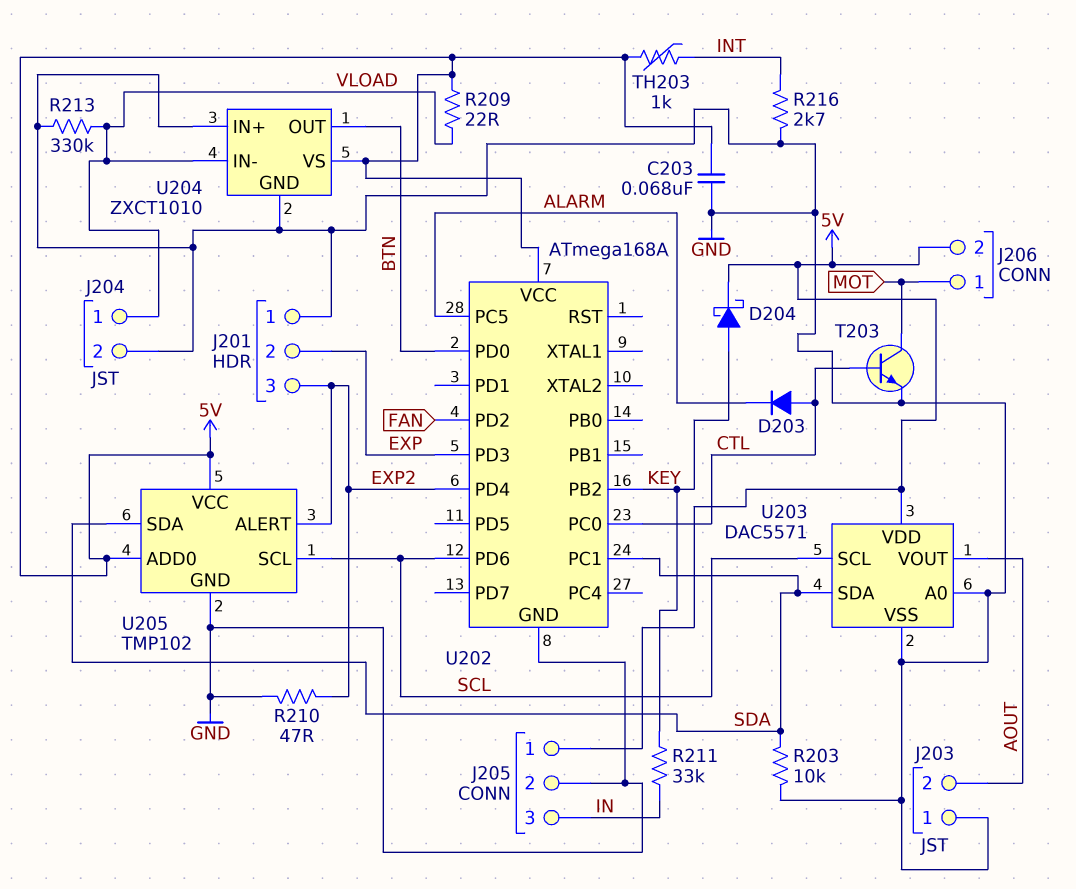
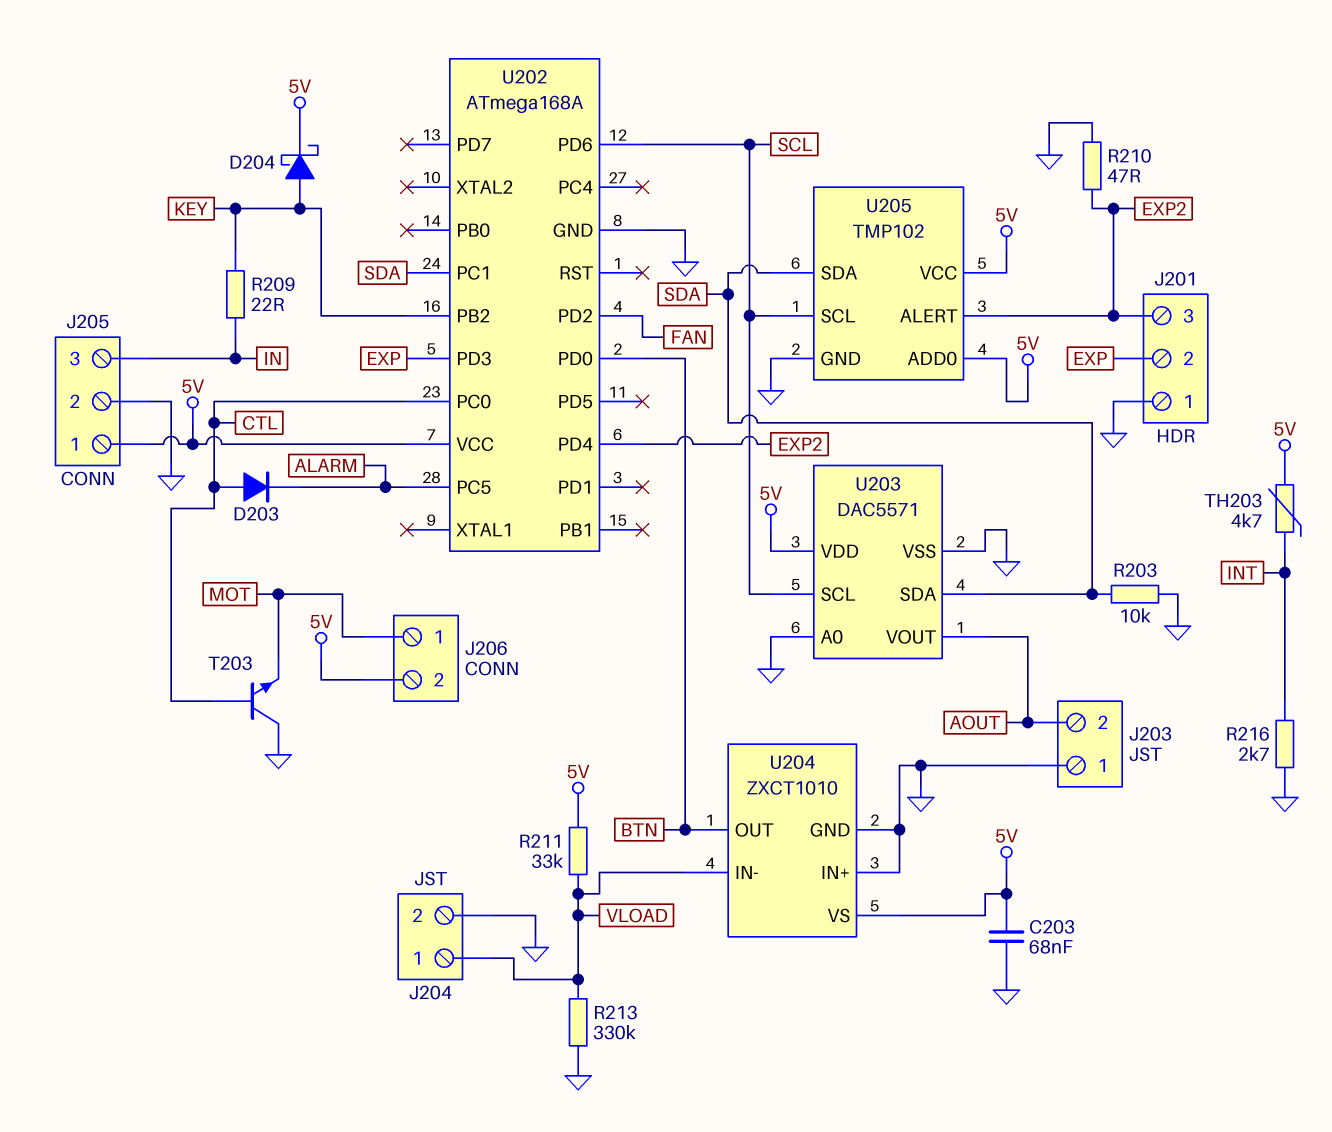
R209: 22 (5V, VLOAD) -> 22 (IN, KEY)
R211: 33k (IN, KEY) -> 33k (5V, VLOAD)
T203: NPN (B CTL, C MOT, E GND) -> NPN (B CTL, C GND, E MOT)
TH203: 1k (5V, INT) -> 4.7k (5V, INT)

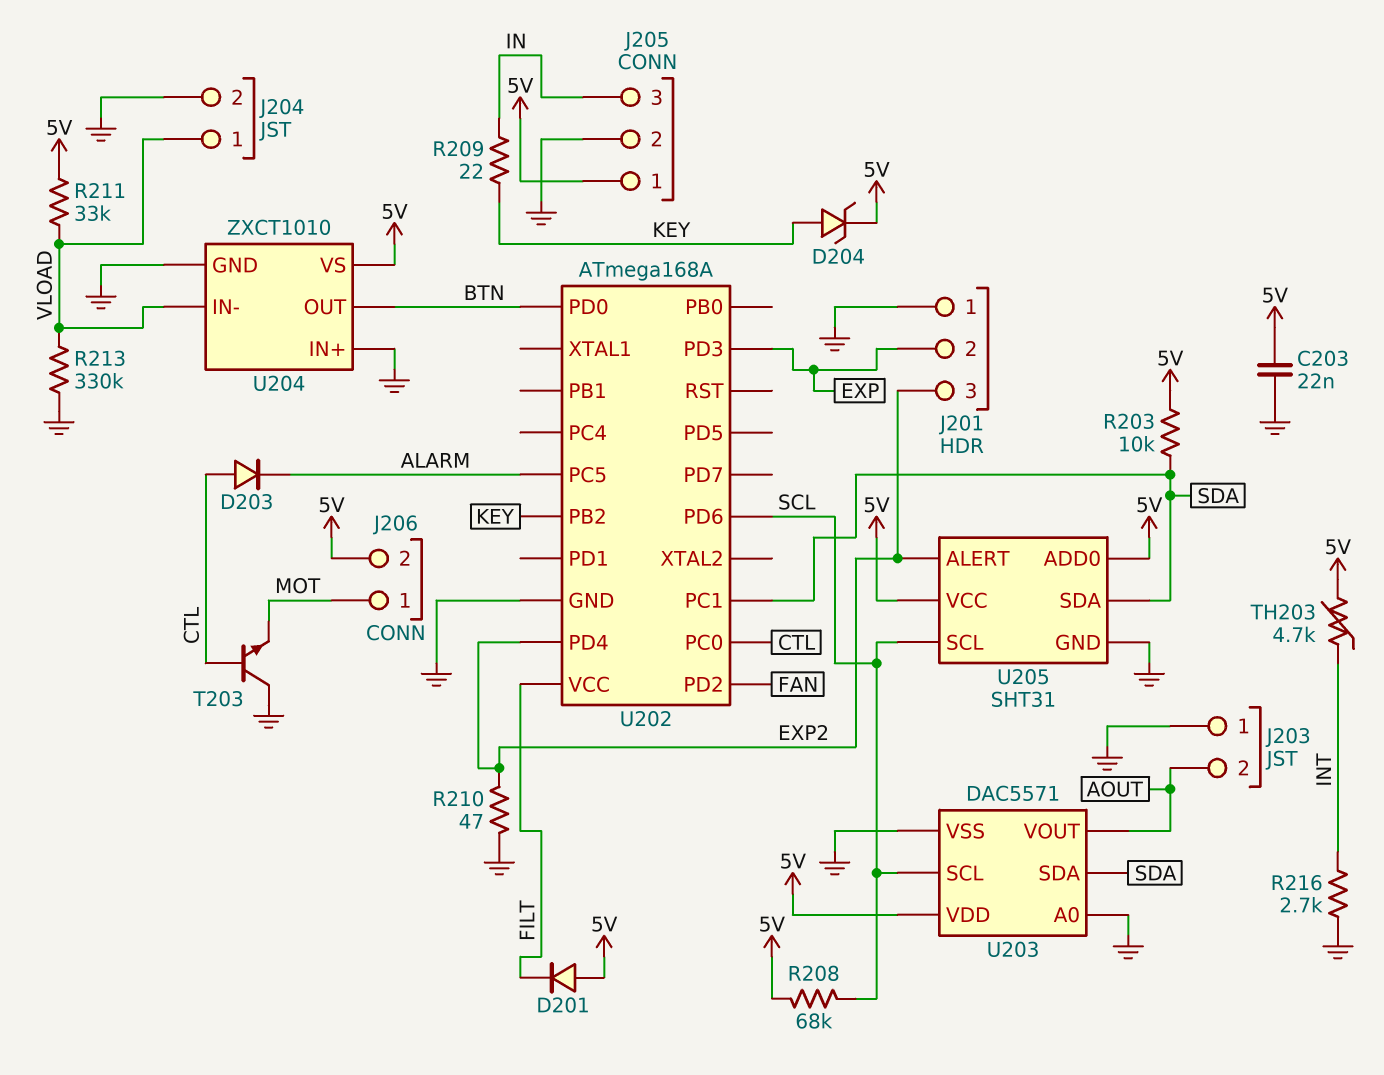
C203: 68nF (5V, GND) -> 22nF (5V, GND)
D201: none -> diode (A 5V, K FILT)
D204: schottky (A KEY, K 5V) -> zener (A KEY, K 5V)
R203: 10k (GND, SDA) -> 10k (5V, SDA)
R208: none -> 68k (5V, SCL)
U202 pin VCC: 5V -> FILT
U205: TMP102 -> SHT31

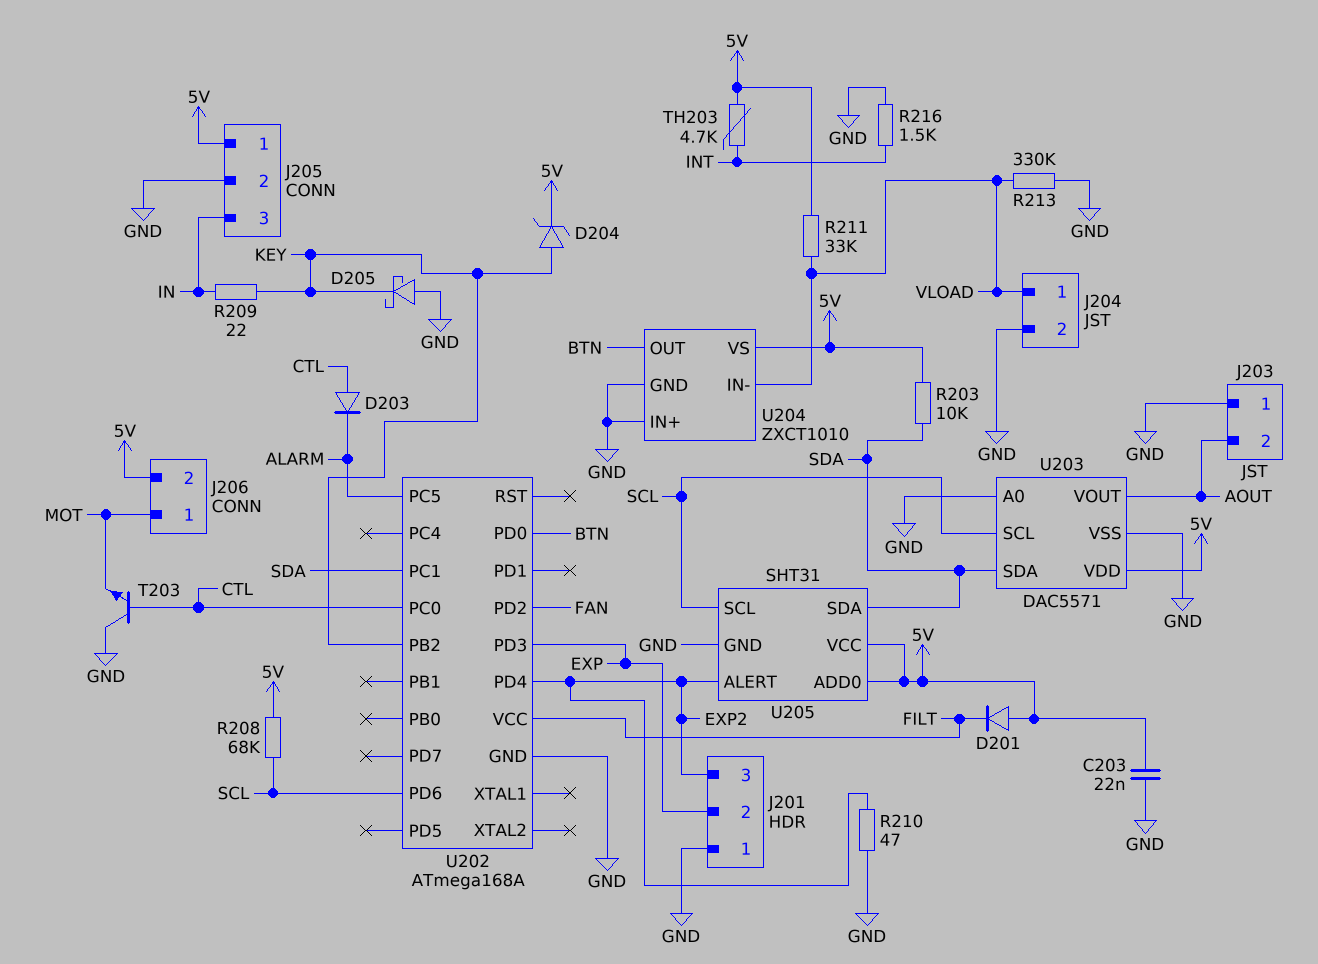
D205: none -> schottky (A GND, K KEY)
R216: 2.7k (GND, INT) -> 1.5k (GND, INT)

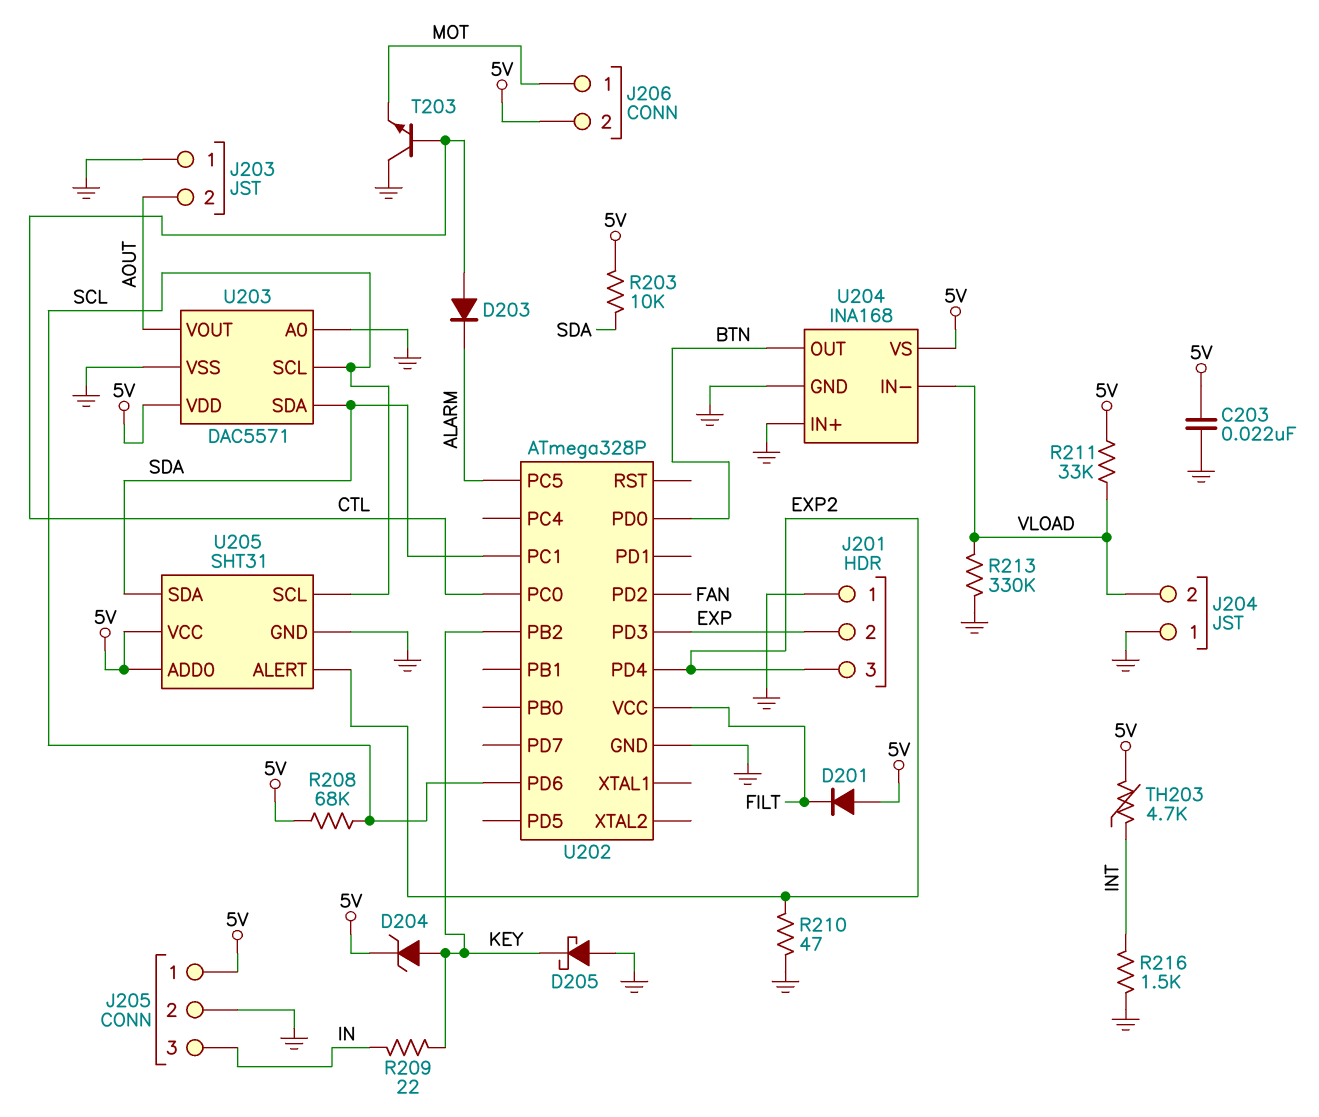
J204 pin 1: VLOAD -> GND
J204 pin 2: GND -> VLOAD
U202: ATmega168A -> ATmega328P
U204: ZXCT1010 -> INA168

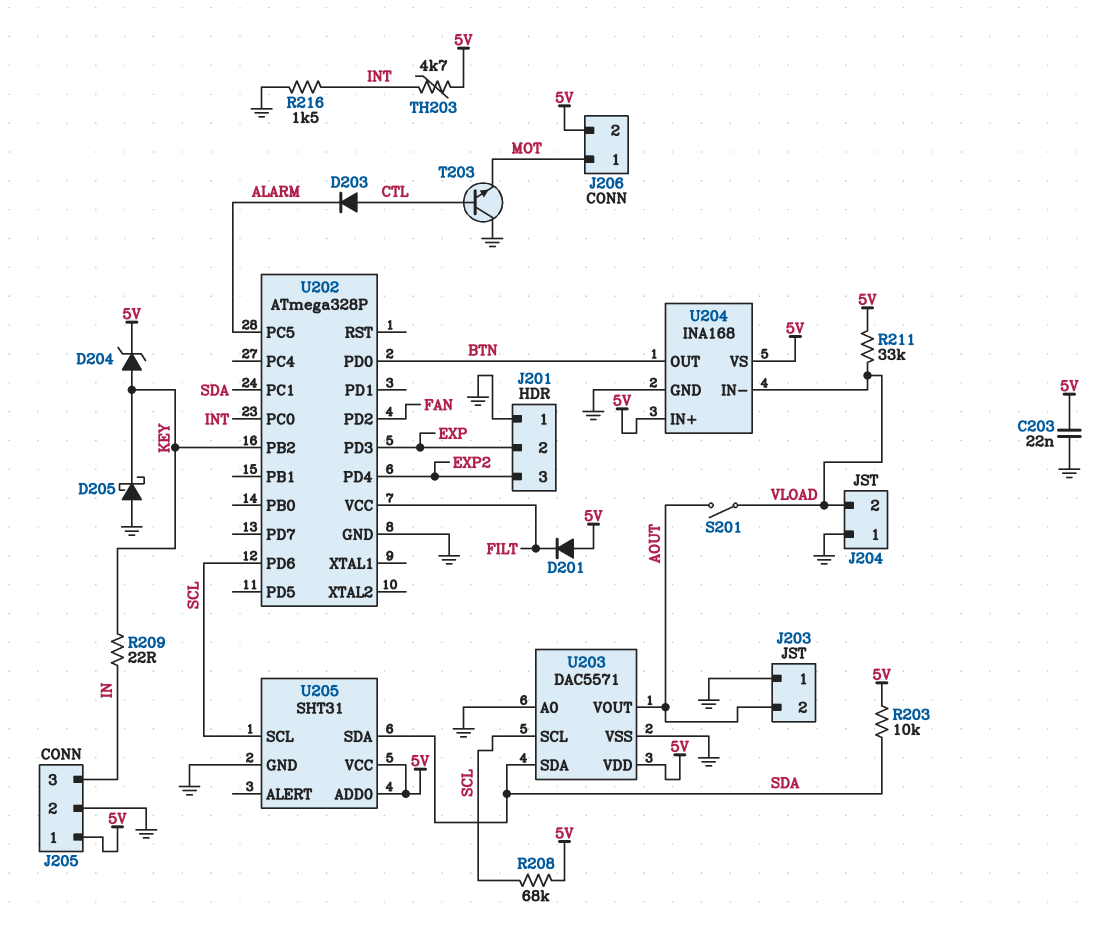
R210: 47 (EXP2, GND) -> none
R213: 330k (GND, VLOAD) -> none
S201: none -> switch (AOUT, VLOAD)
U202 pin PC0: CTL -> INT
U204 pin IN+: GND -> 5V
U205 pin ALERT: EXP2 -> none

